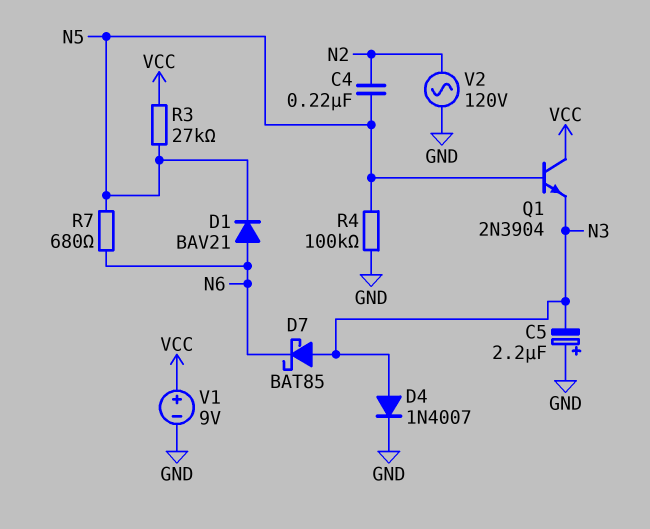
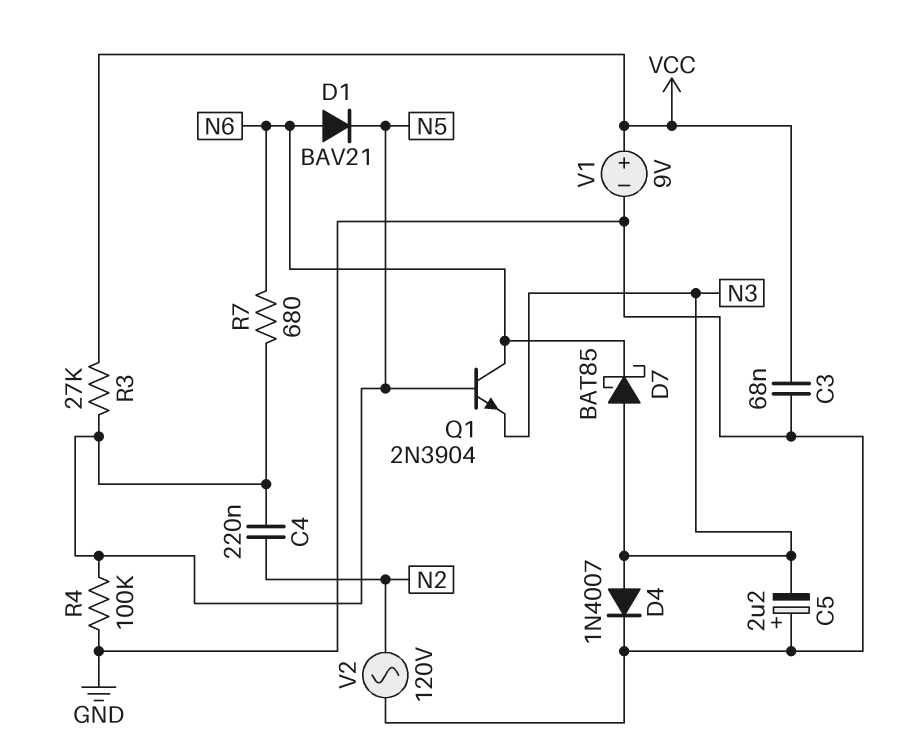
C3: none -> 68nF (GND, VCC)
Q1: NPN 2N3904 (B N5, C VCC, E N3) -> NPN 2N3904 (B N5, C N6, E N3)

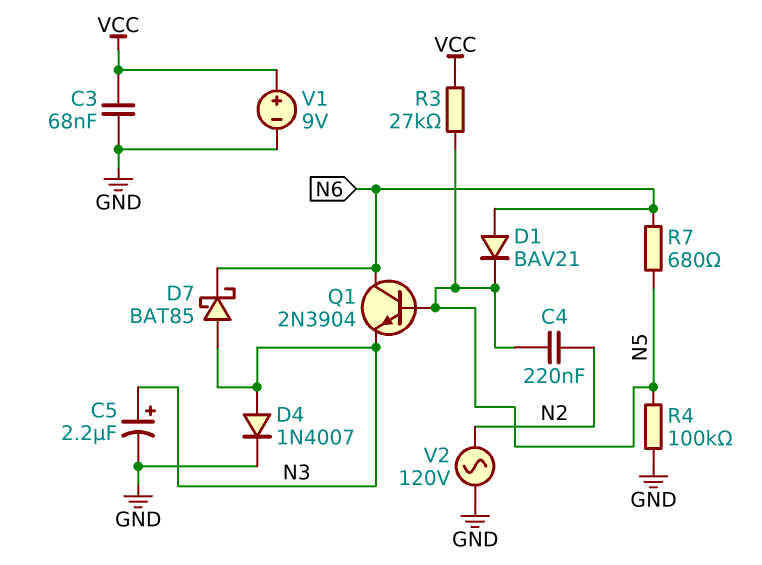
C5: 2.2uF (plus GND, minus N3) -> 2.2uF (plus N3, minus GND)

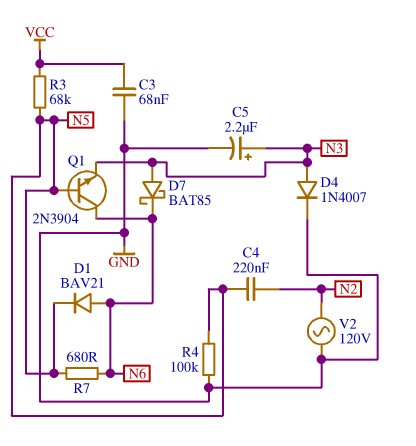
R3: 27k (N5, VCC) -> 68k (N5, VCC)
V1: 9V (plus VCC, minus GND) -> none

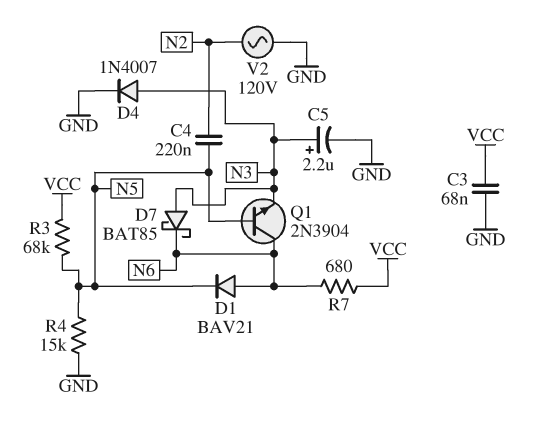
R4: 100k (GND, N5) -> 15k (GND, N5)
R7: 680 (N5, N6) -> 680 (N6, VCC)

